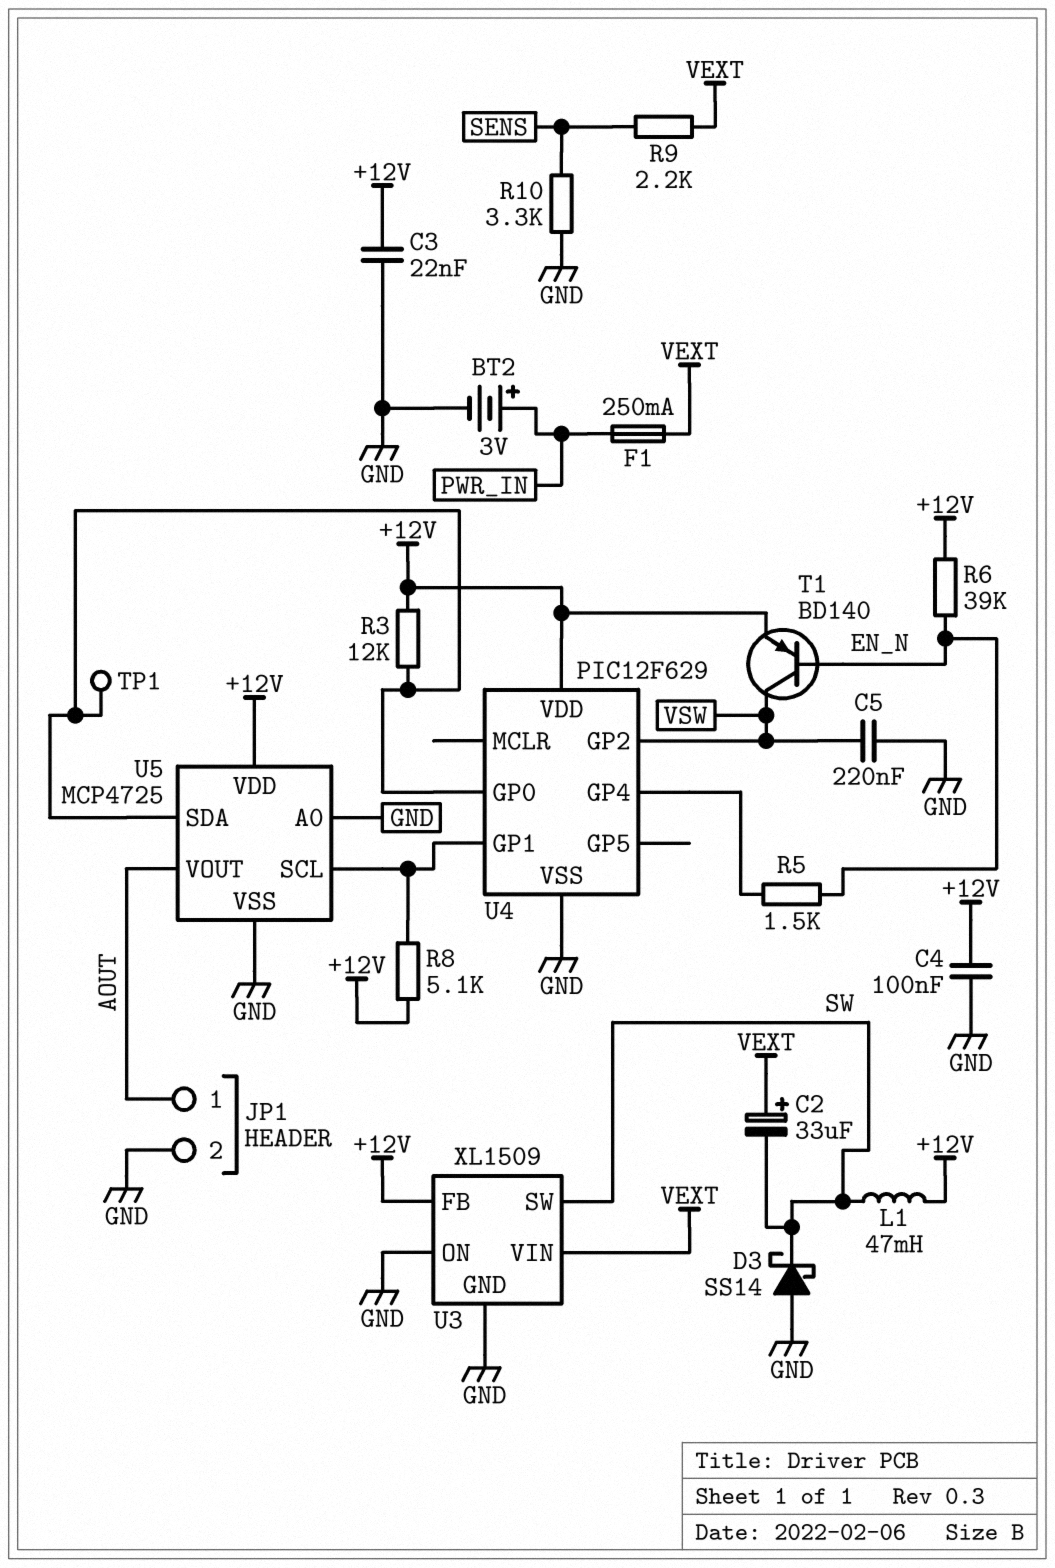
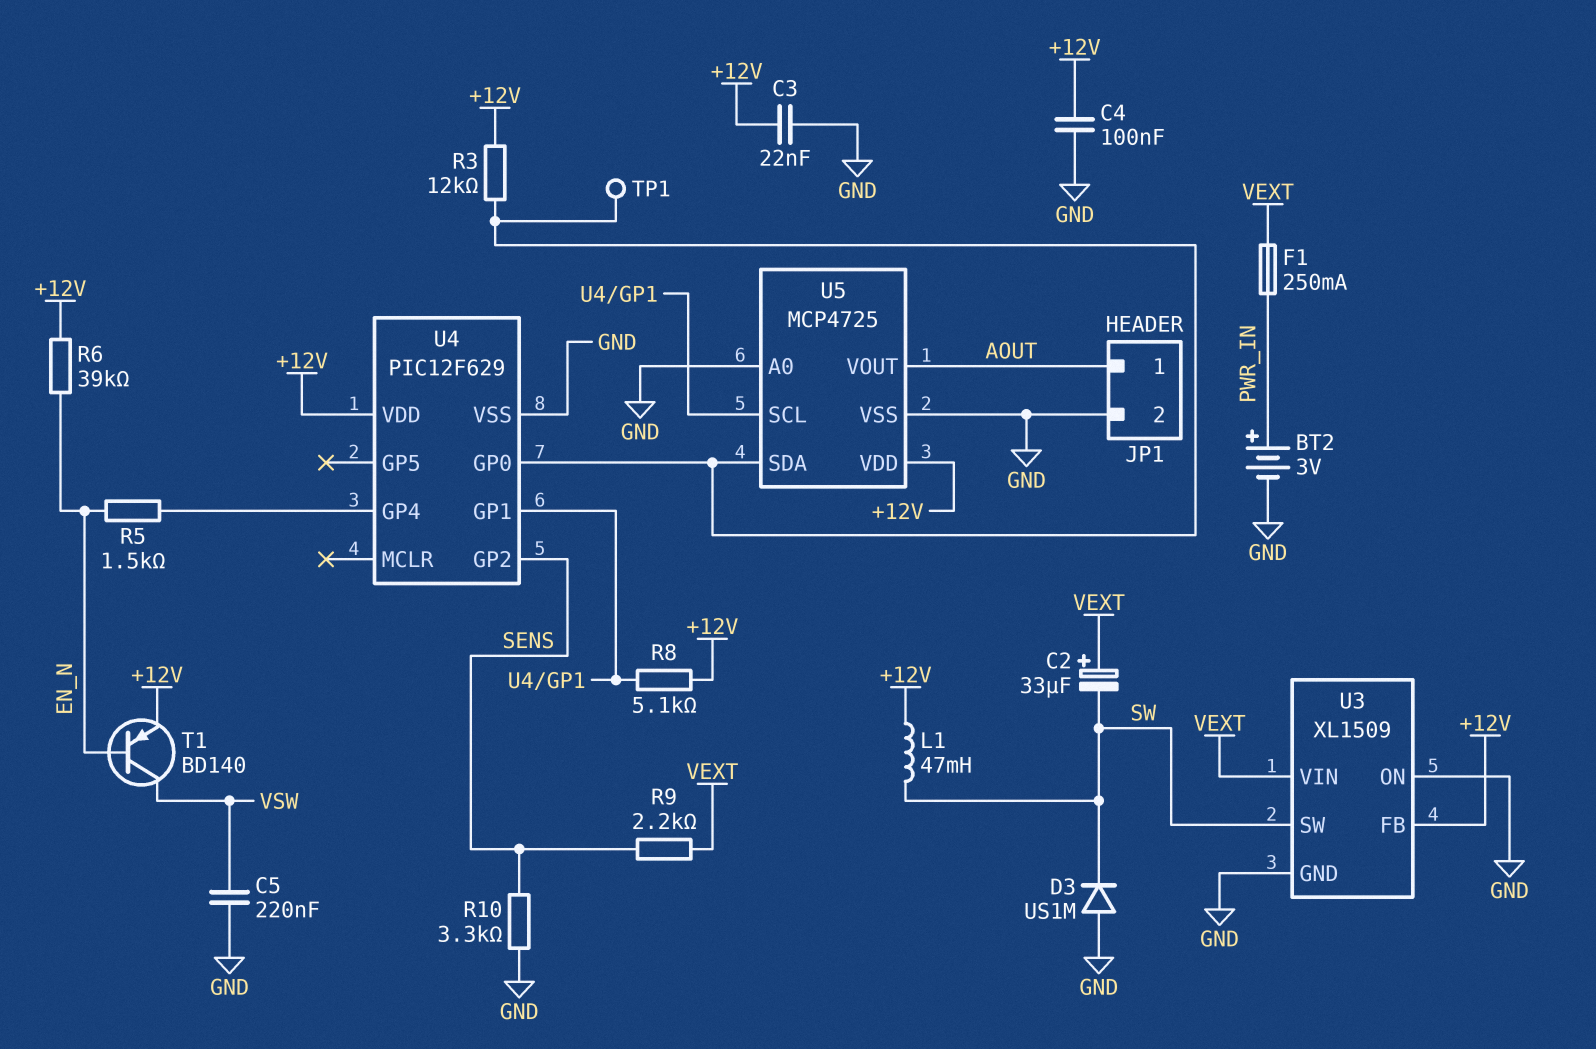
D3: schottky SS14 (A GND, K SW) -> diode US1M (A GND, K SW)
U4 pin GP2: VSW -> SENS

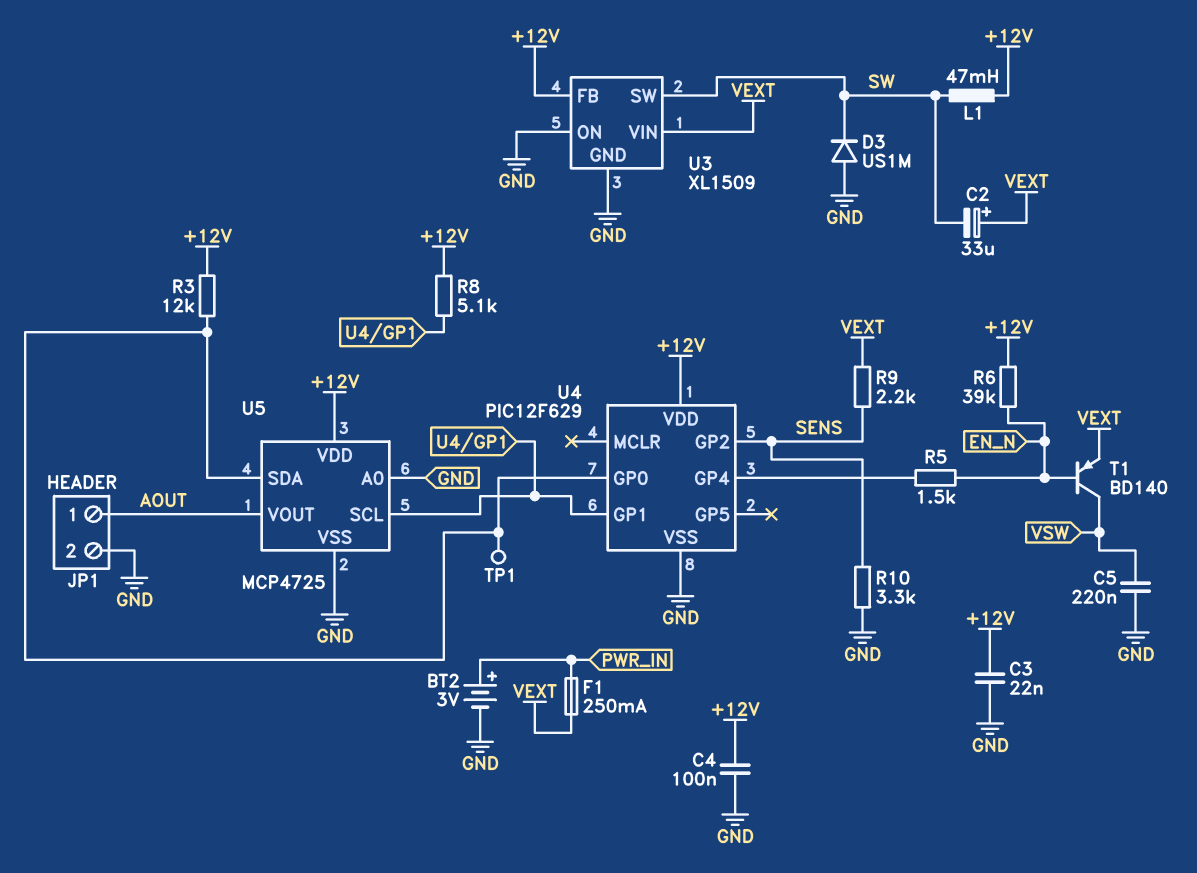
T1: PNP BD140 (B EN_N, C VSW, E +12V) -> PNP BD140 (B EN_N, C VSW, E VEXT)

